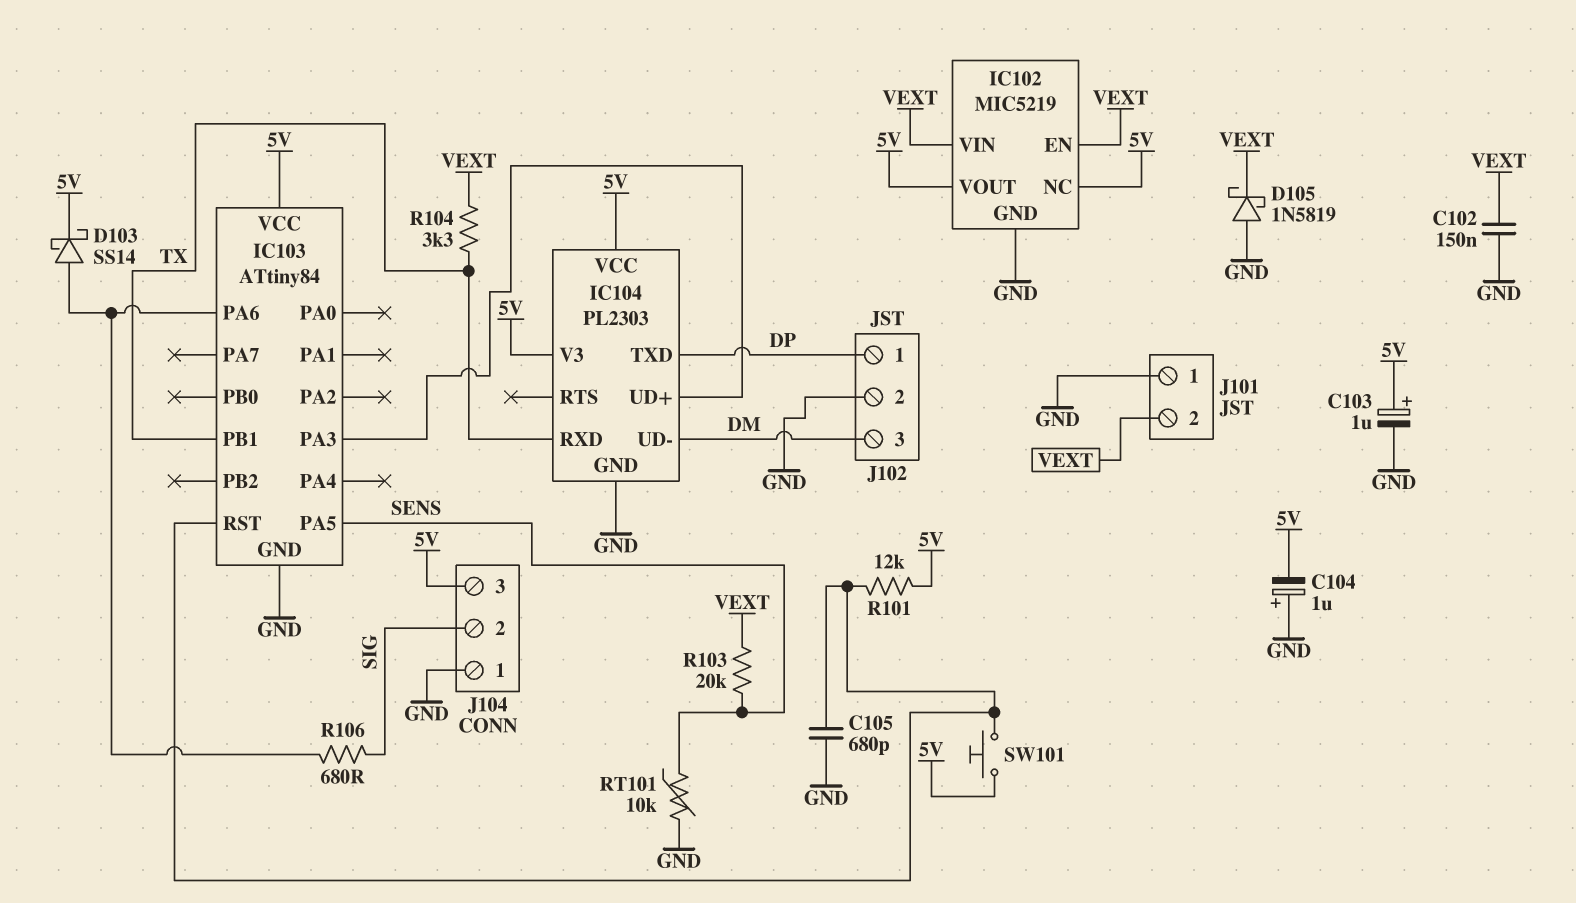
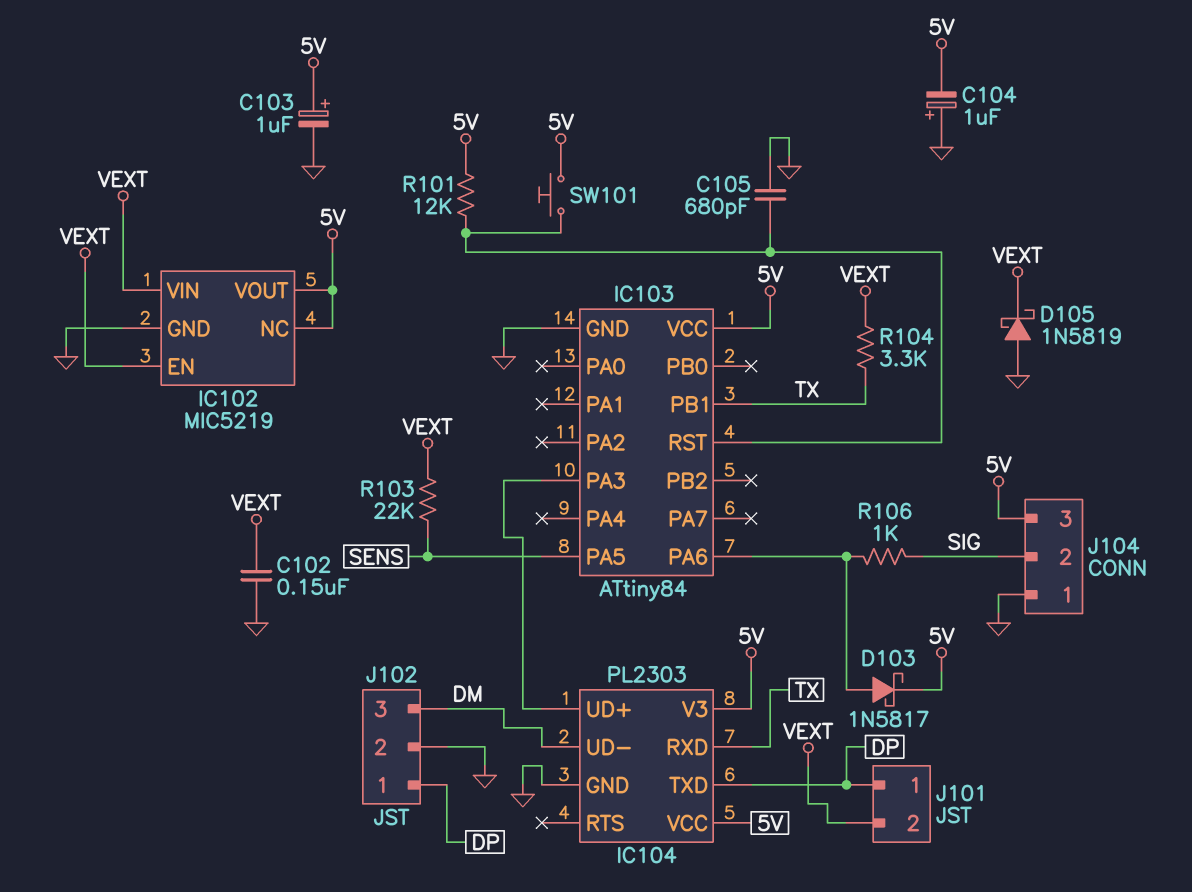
D103: schottky SS14 (A IC103/PA6, K 5V) -> schottky 1N5817 (A IC103/PA6, K 5V)
J101 pin 1: GND -> DP
R103: 20k (SENS, VEXT) -> 22k (SENS, VEXT)
R106: 680 (IC103/PA6, SIG) -> 1k (IC103/PA6, SIG)
RT101: 10k (GND, SENS) -> none

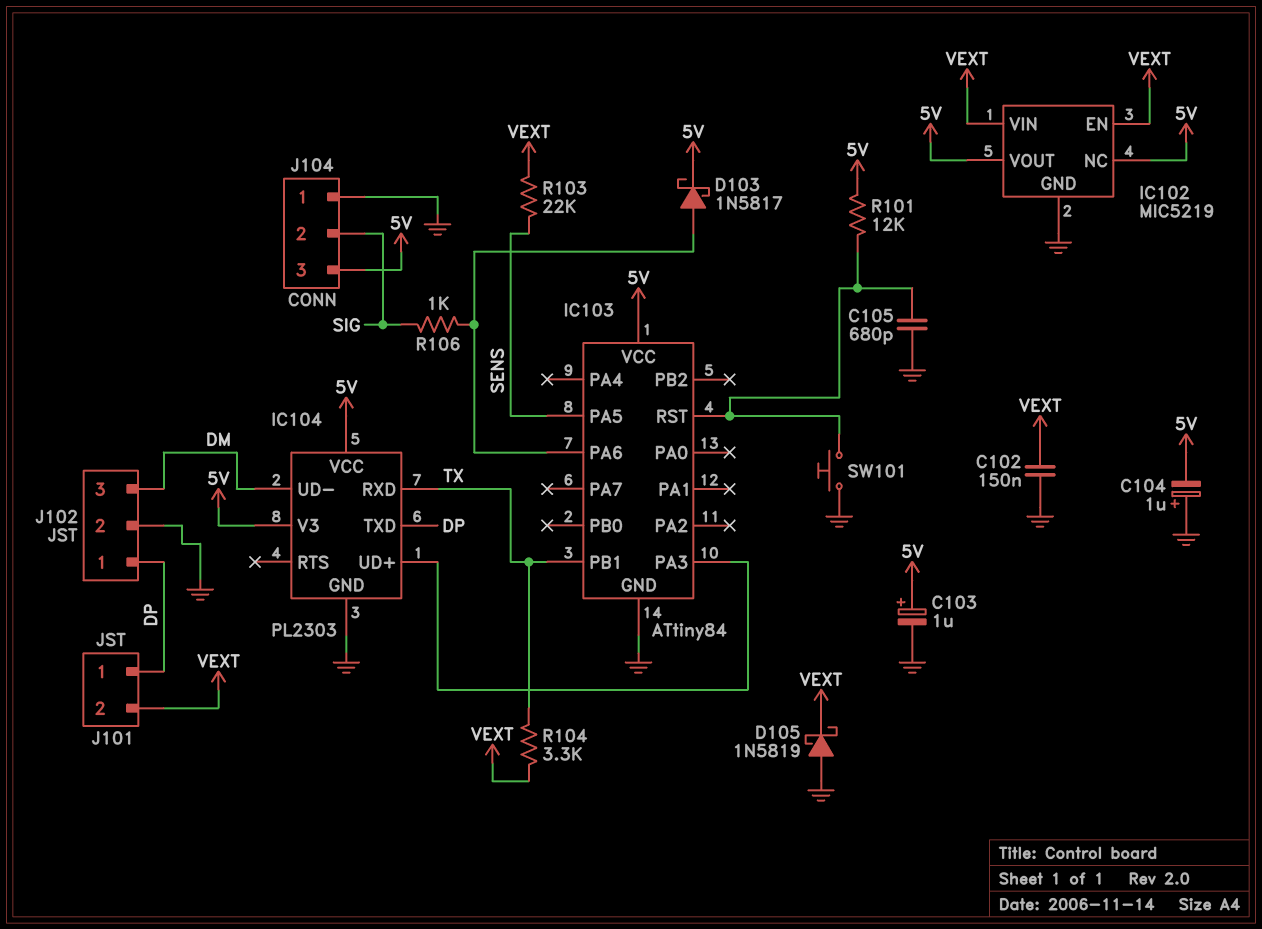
SW101: button (5V, IC103/RST) -> button (GND, IC103/RST)

